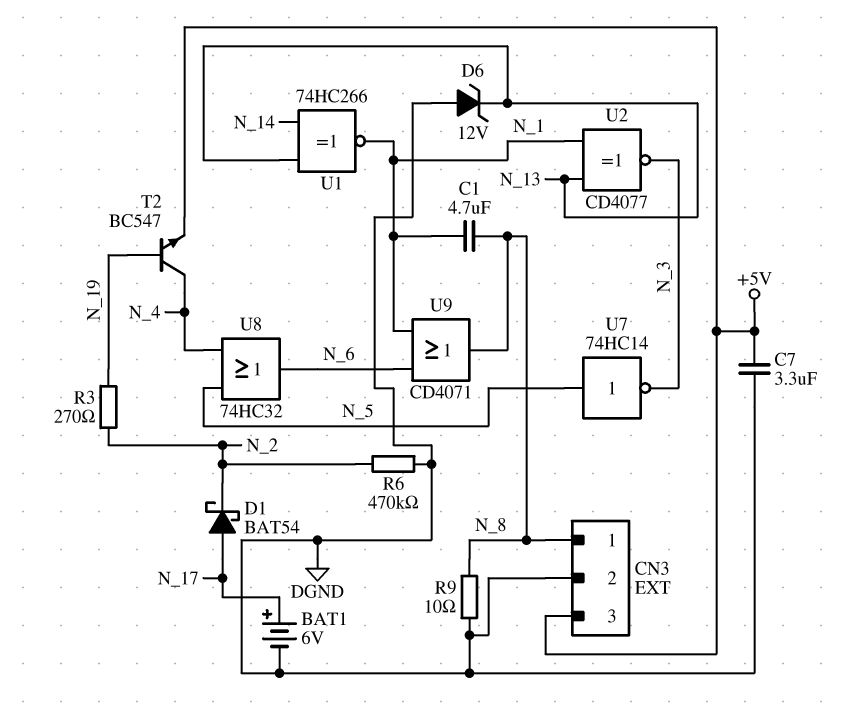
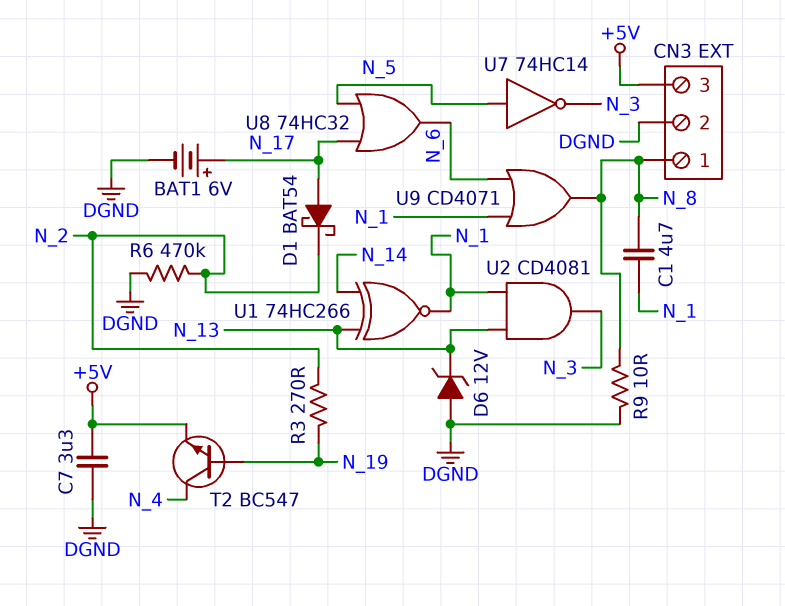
U2: XNOR CD4077 (in N_1, in N_13, out N_3) -> AND CD4081 (in N_1, in N_13, out N_3)
U8: OR 74HC32 (in N_4, in N_5, out N_6) -> OR 74HC32 (in N_5, in N_17, out N_6)

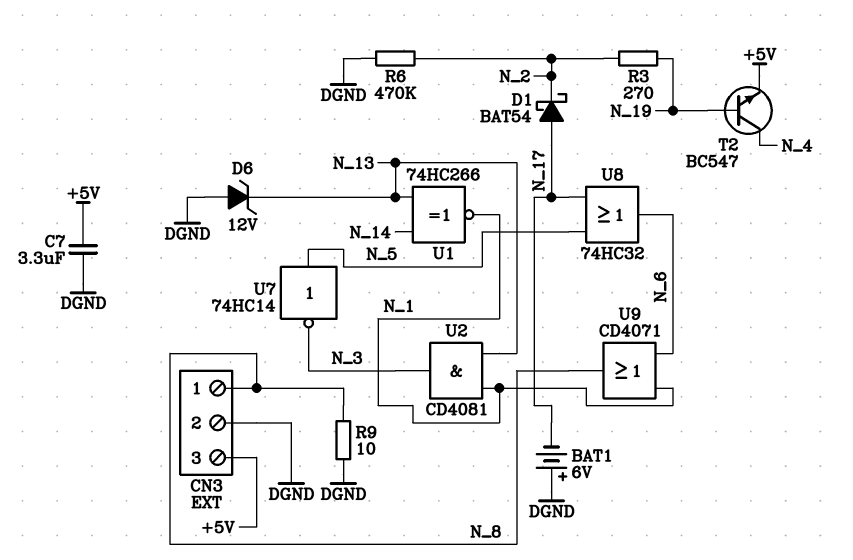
BAT1: 6V (plus N_17, minus DGND) -> 6V (plus DGND, minus N_17)
C1: 4.7uF (N_1, N_8) -> none

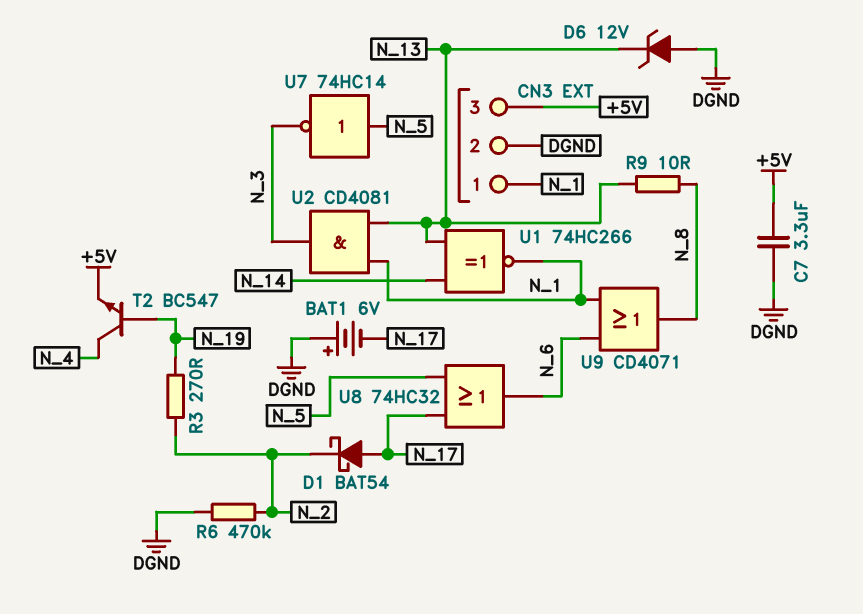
CN3 pin 1: N_8 -> N_1
R9: 10 (DGND, N_8) -> 10 (N_8, N_13)

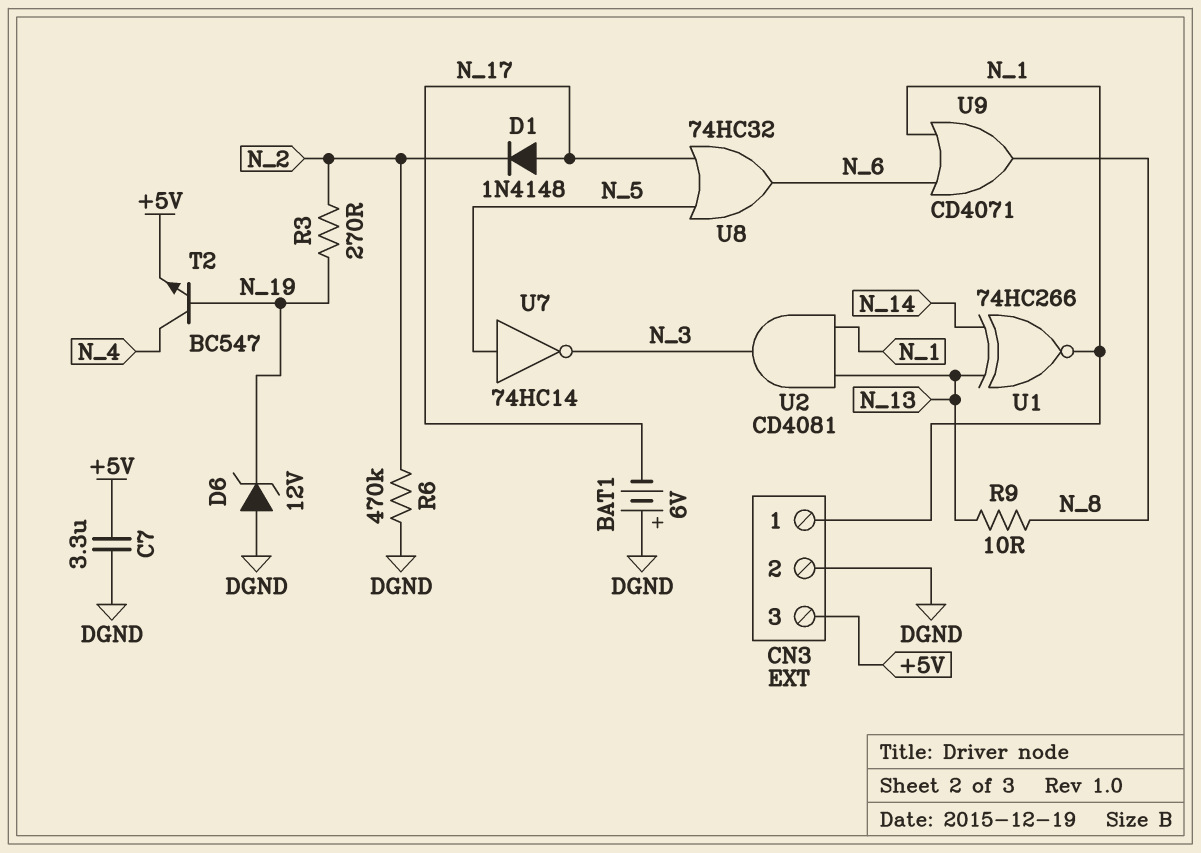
D1: schottky BAT54 (A N_17, K N_2) -> diode 1N4148 (A N_17, K N_2)
D6: zener 12V (A DGND, K N_13) -> zener 12V (A DGND, K N_19)

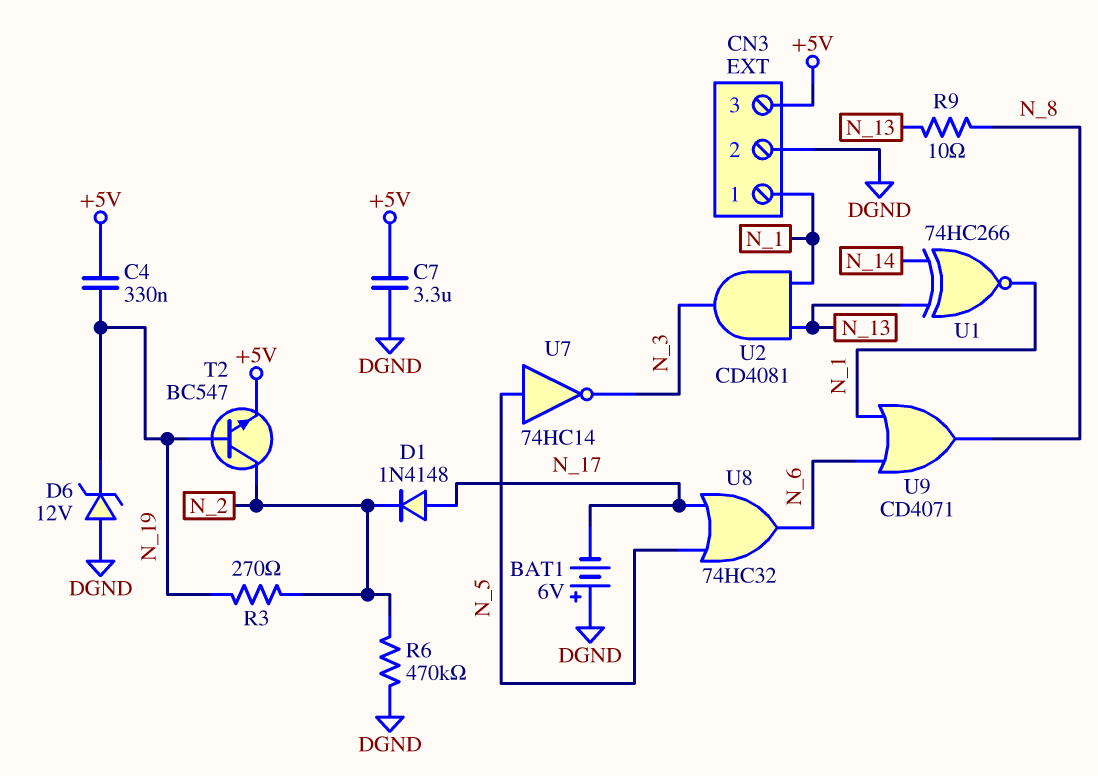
C4: none -> 330nF (+5V, N_19)
T2: NPN BC547 (B N_19, C N_4, E +5V) -> NPN BC547 (B N_19, C N_2, E +5V)

